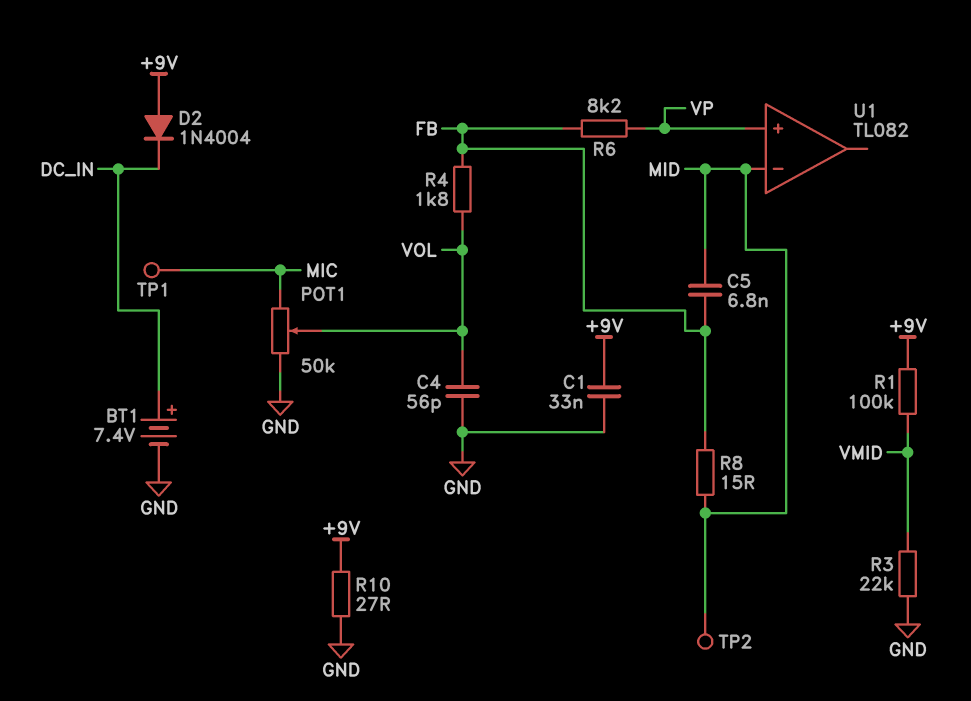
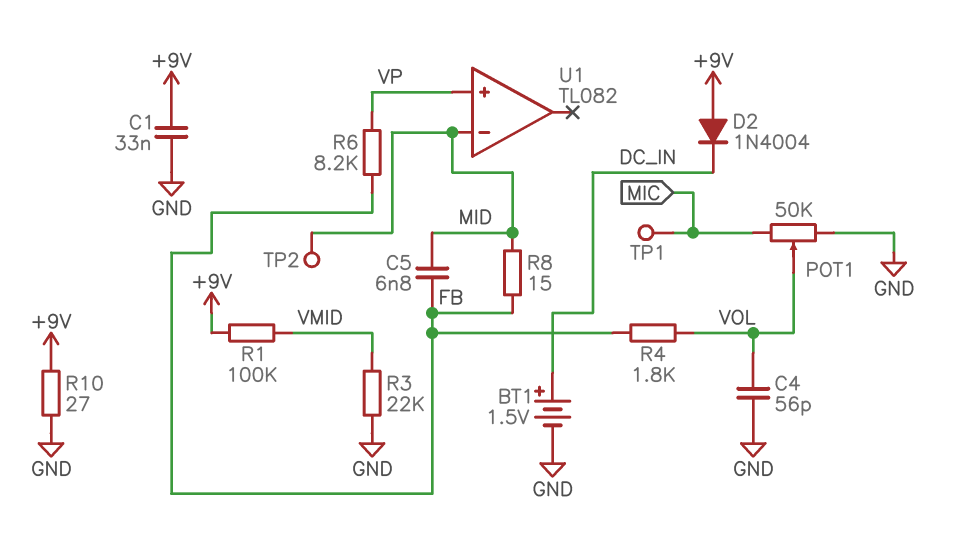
BT1: 7.4V (plus DC_IN, minus GND) -> 1.5V (plus DC_IN, minus GND)

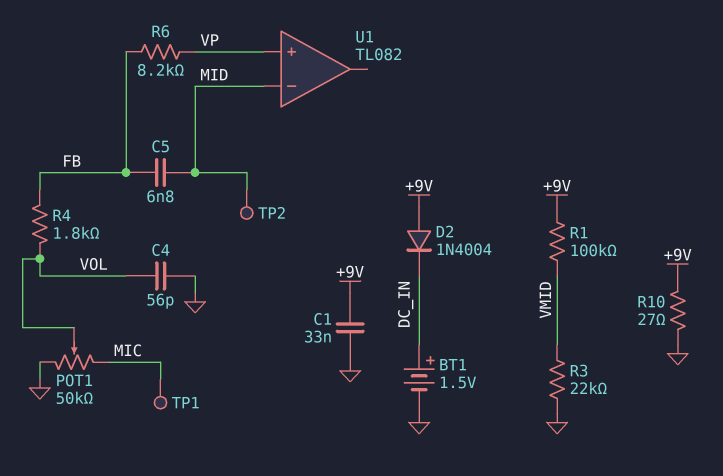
R8: 15 (FB, MID) -> none

